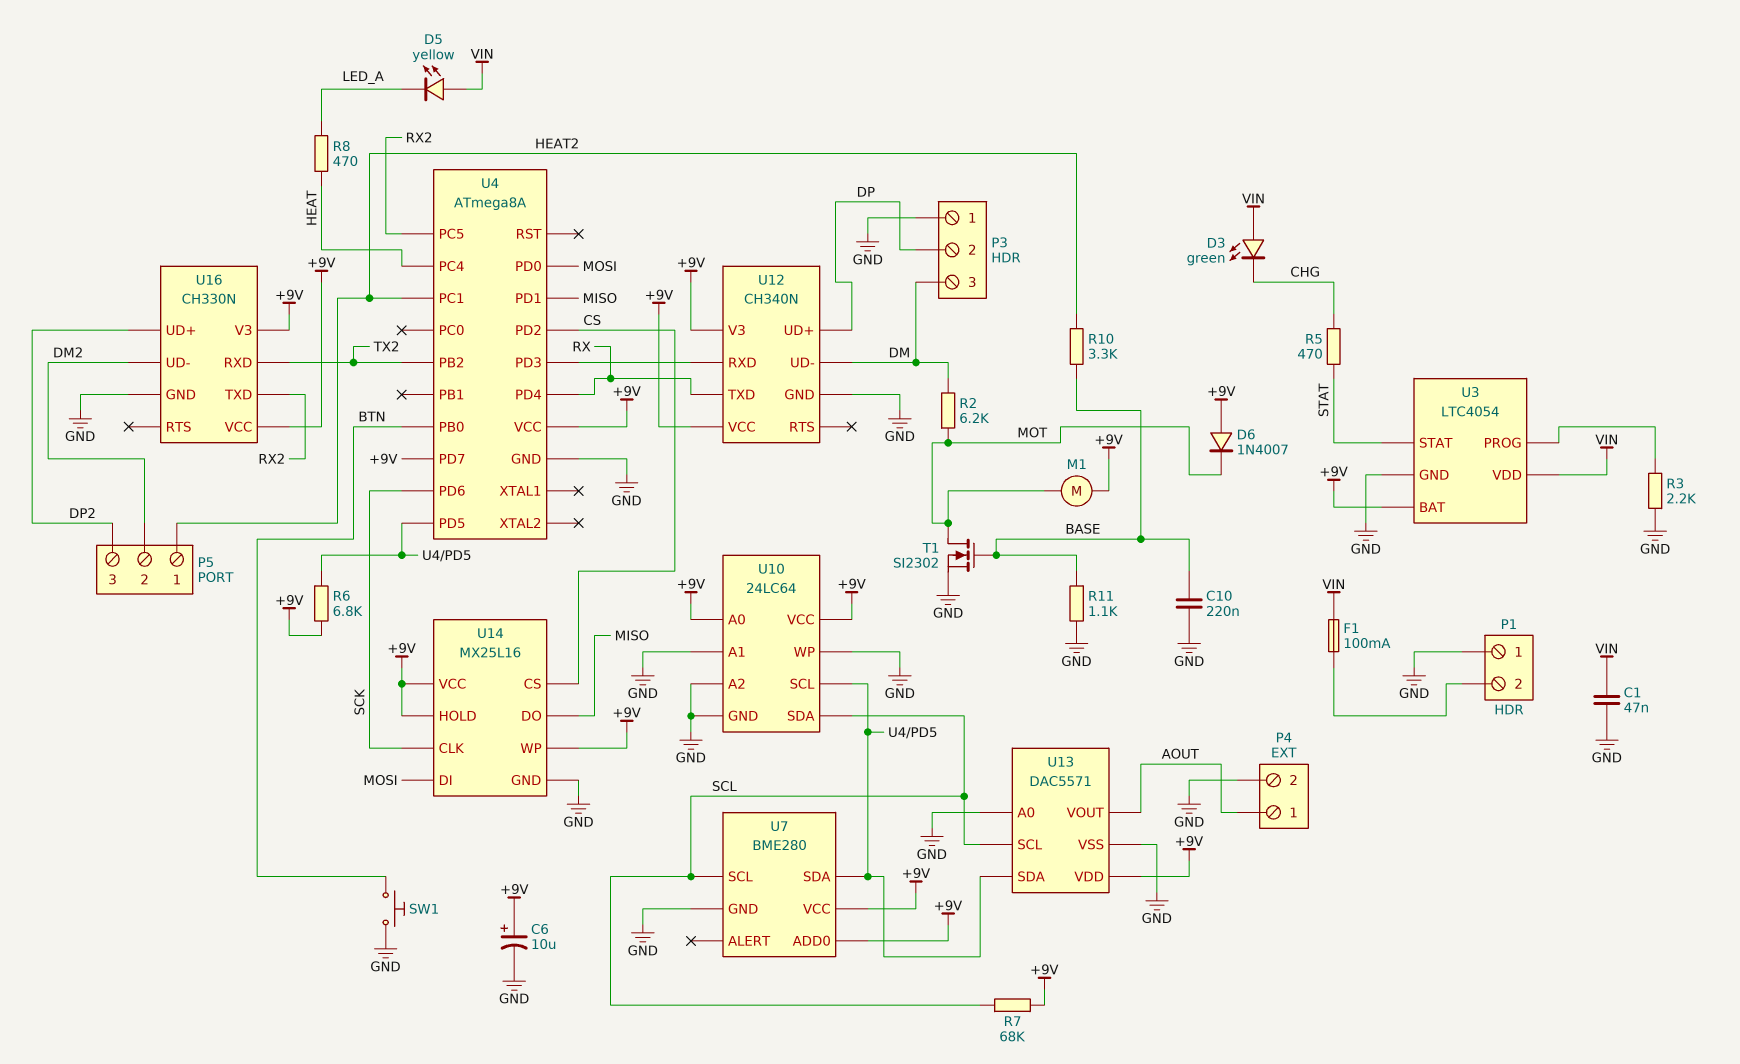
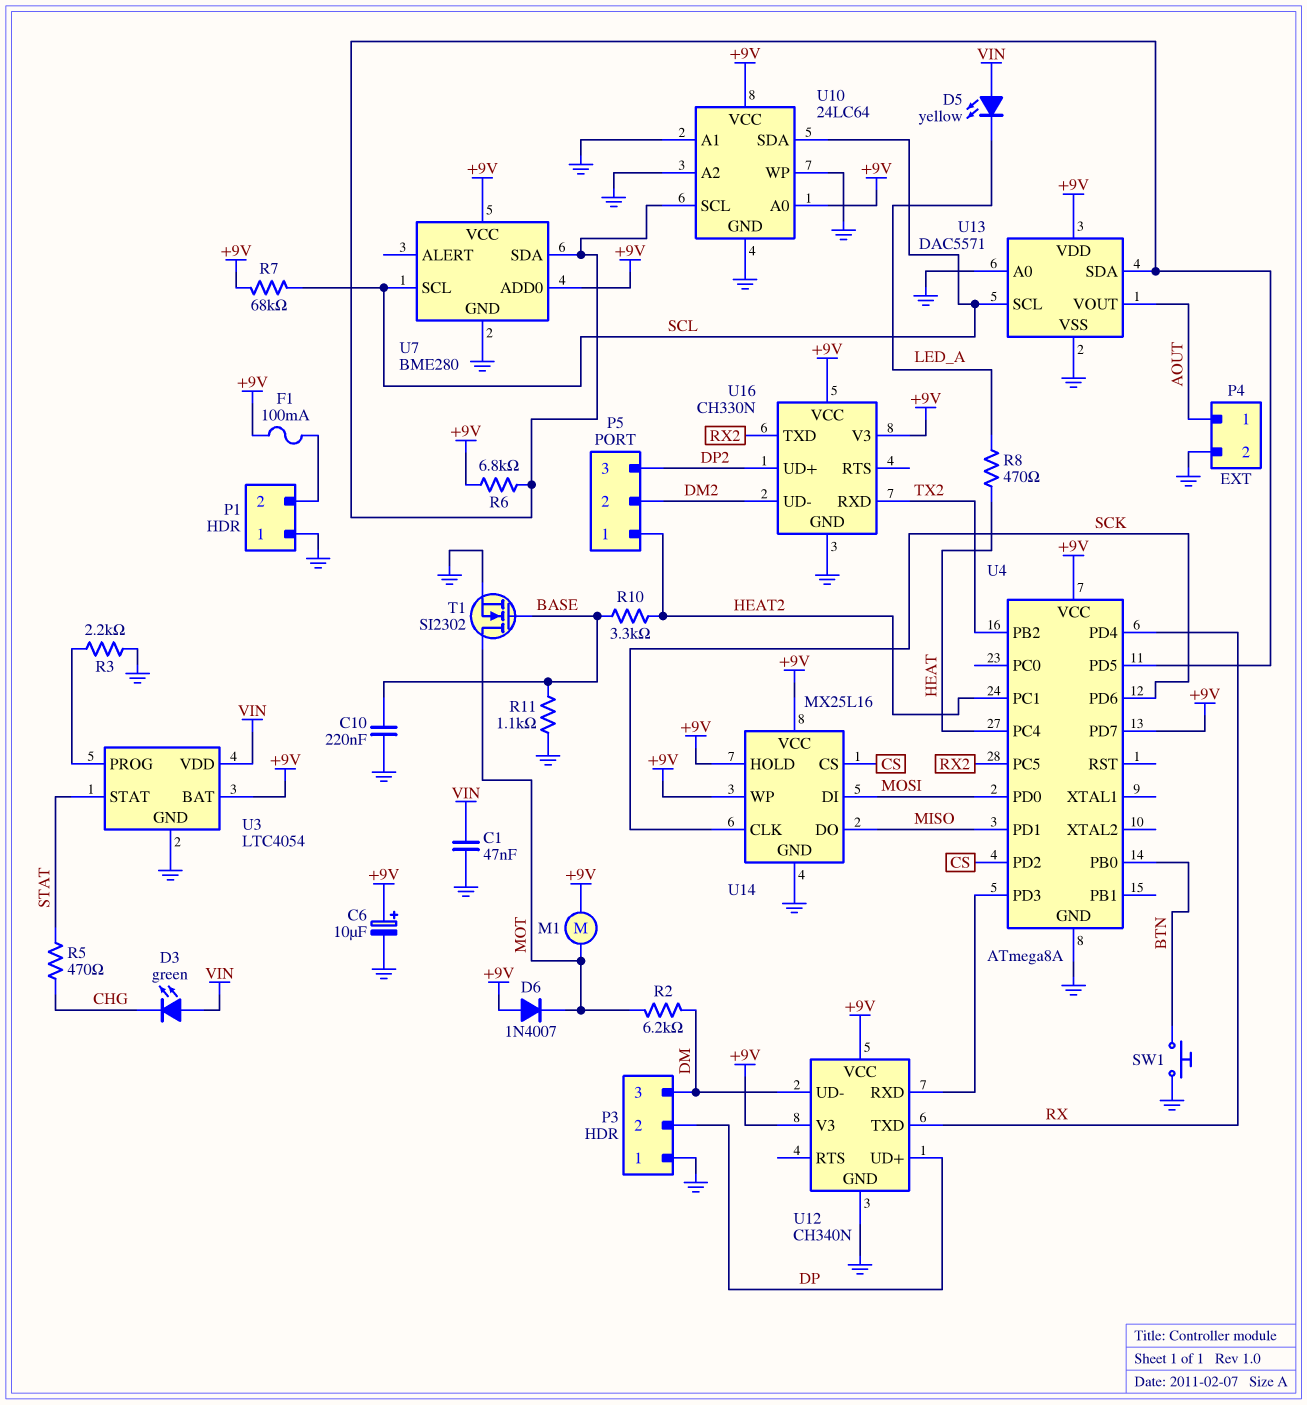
F1: 100mA (P1/2, VIN) -> 100mA (+9V, P1/2)

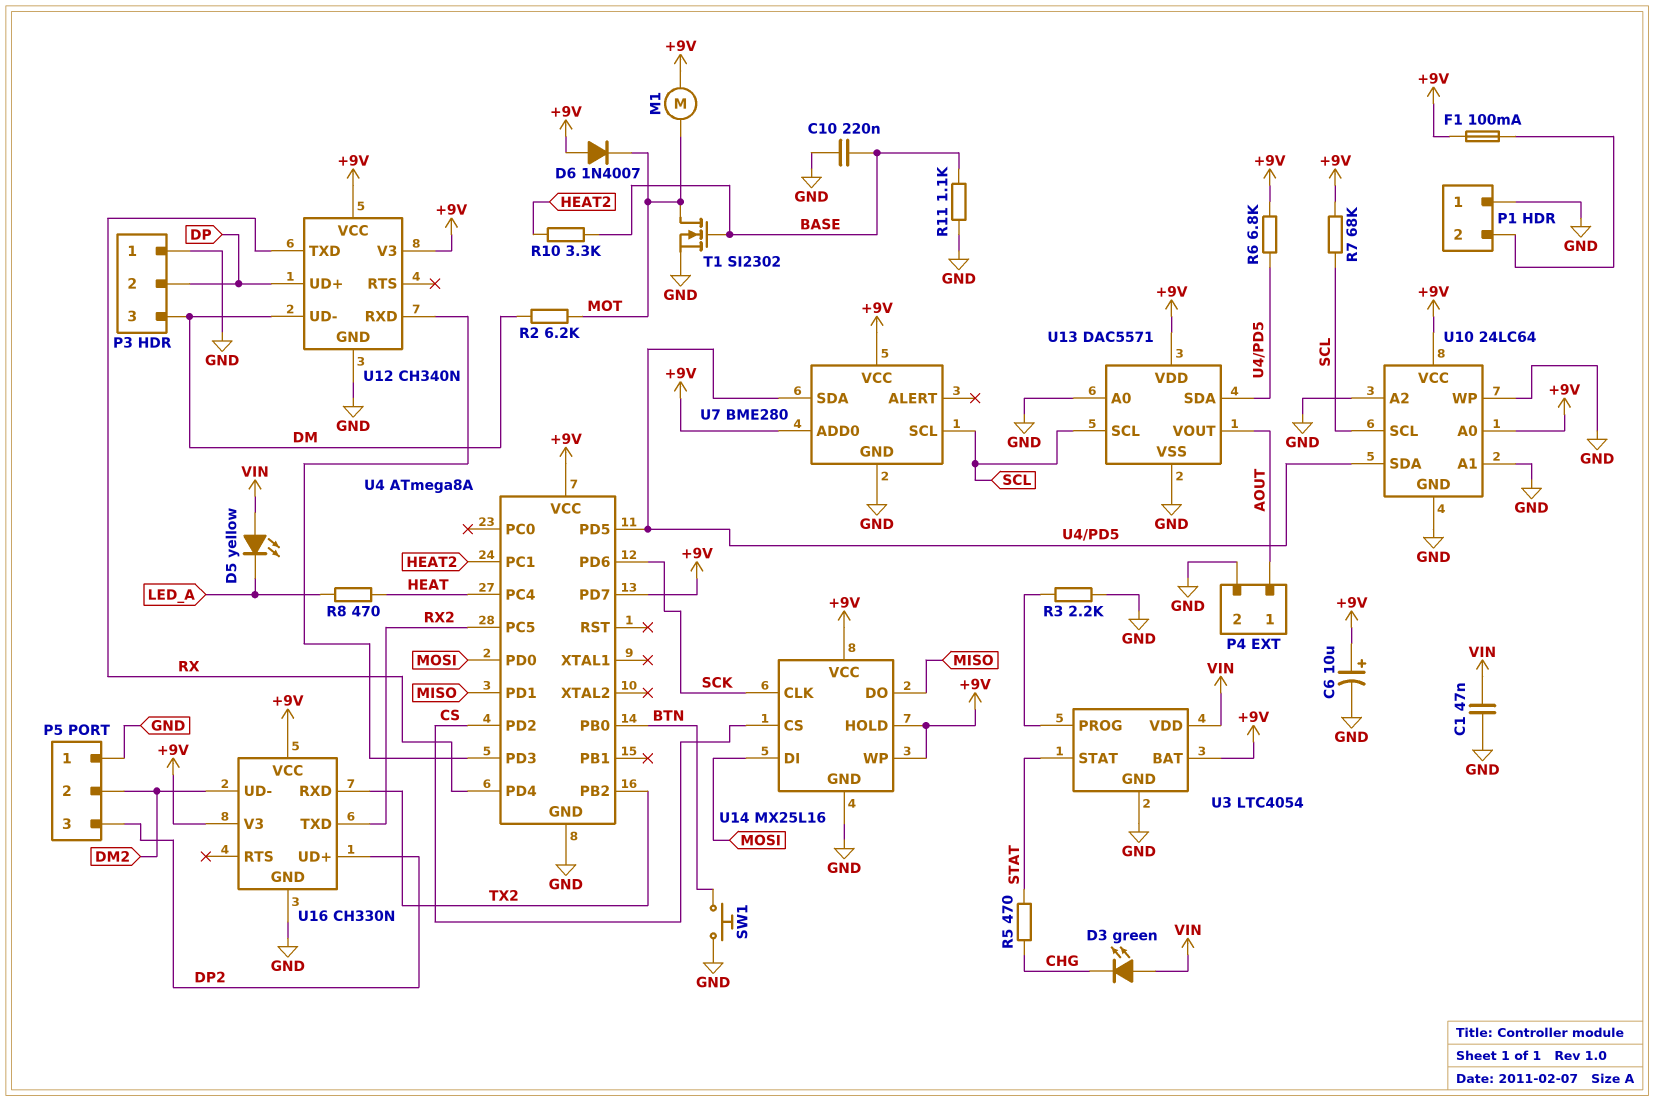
P5 pin 1: HEAT2 -> GND
U10 pin SCL: U4/PD5 -> SCL
U10 pin SDA: SCL -> U4/PD5

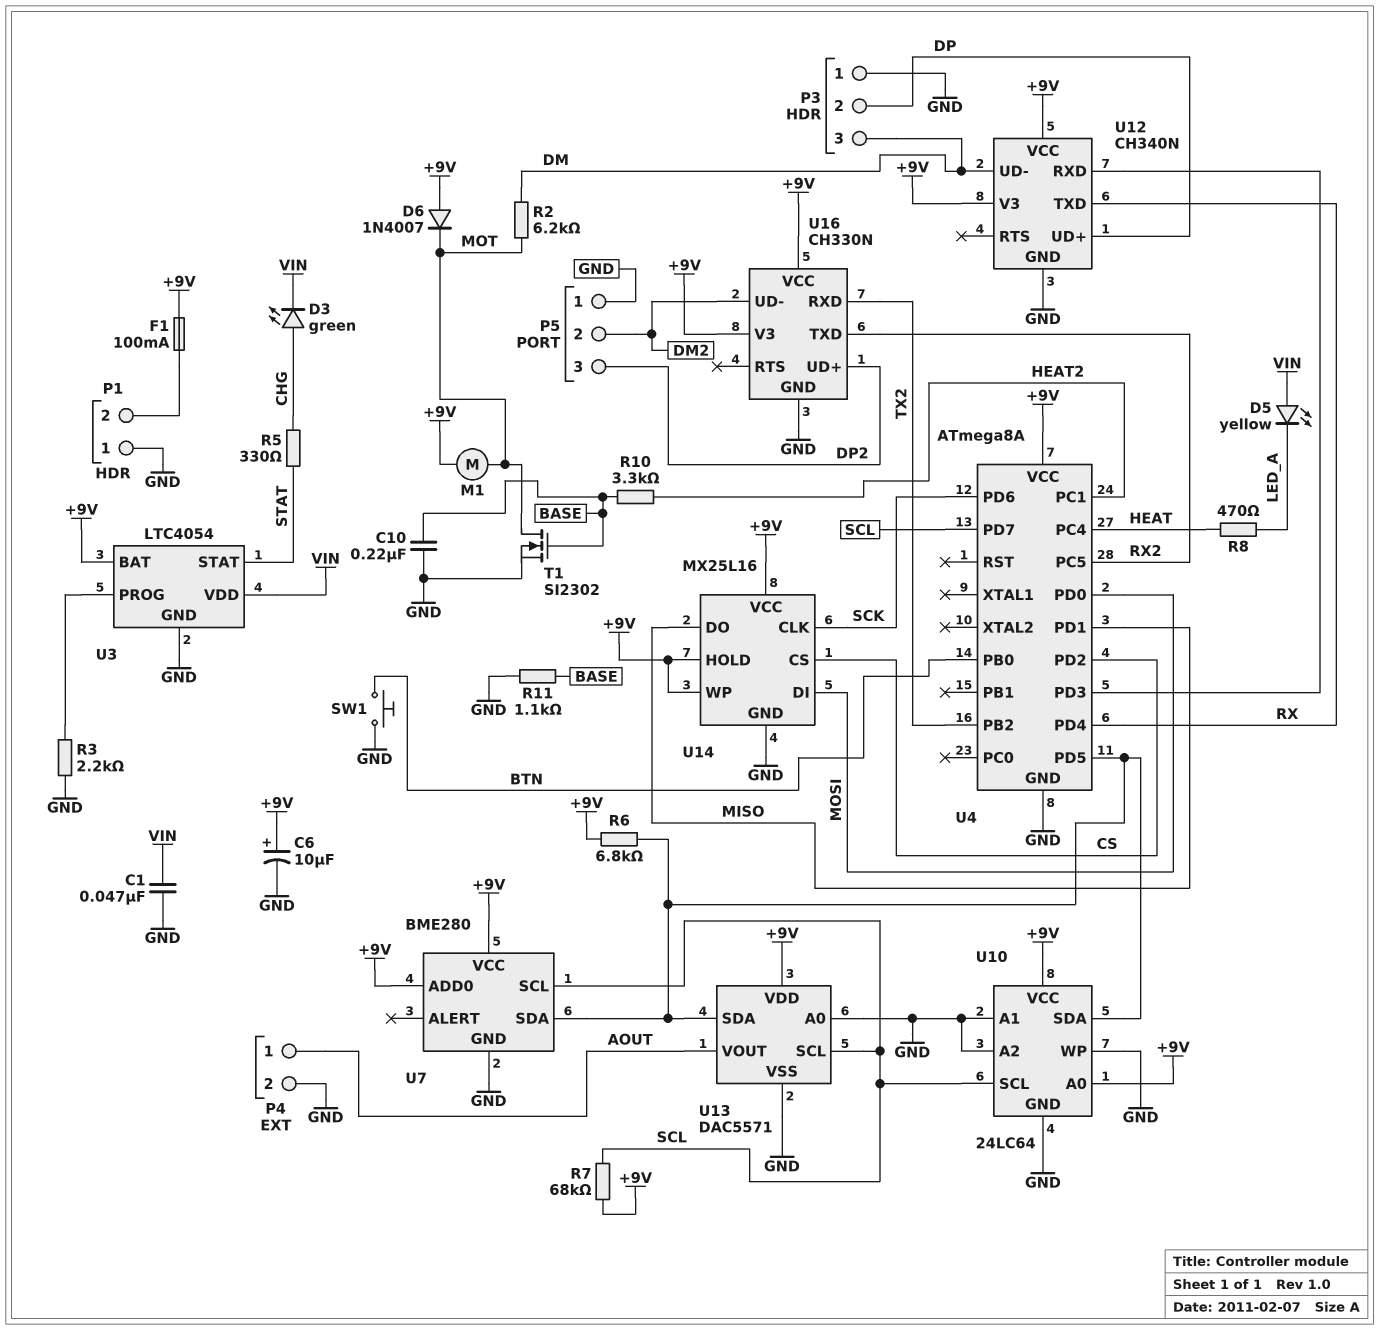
D3: LED green (A VIN, K CHG) -> LED green (A CHG, K VIN)
R5: 470 (CHG, STAT) -> 330 (CHG, STAT)
U4 pin PD7: +9V -> SCL

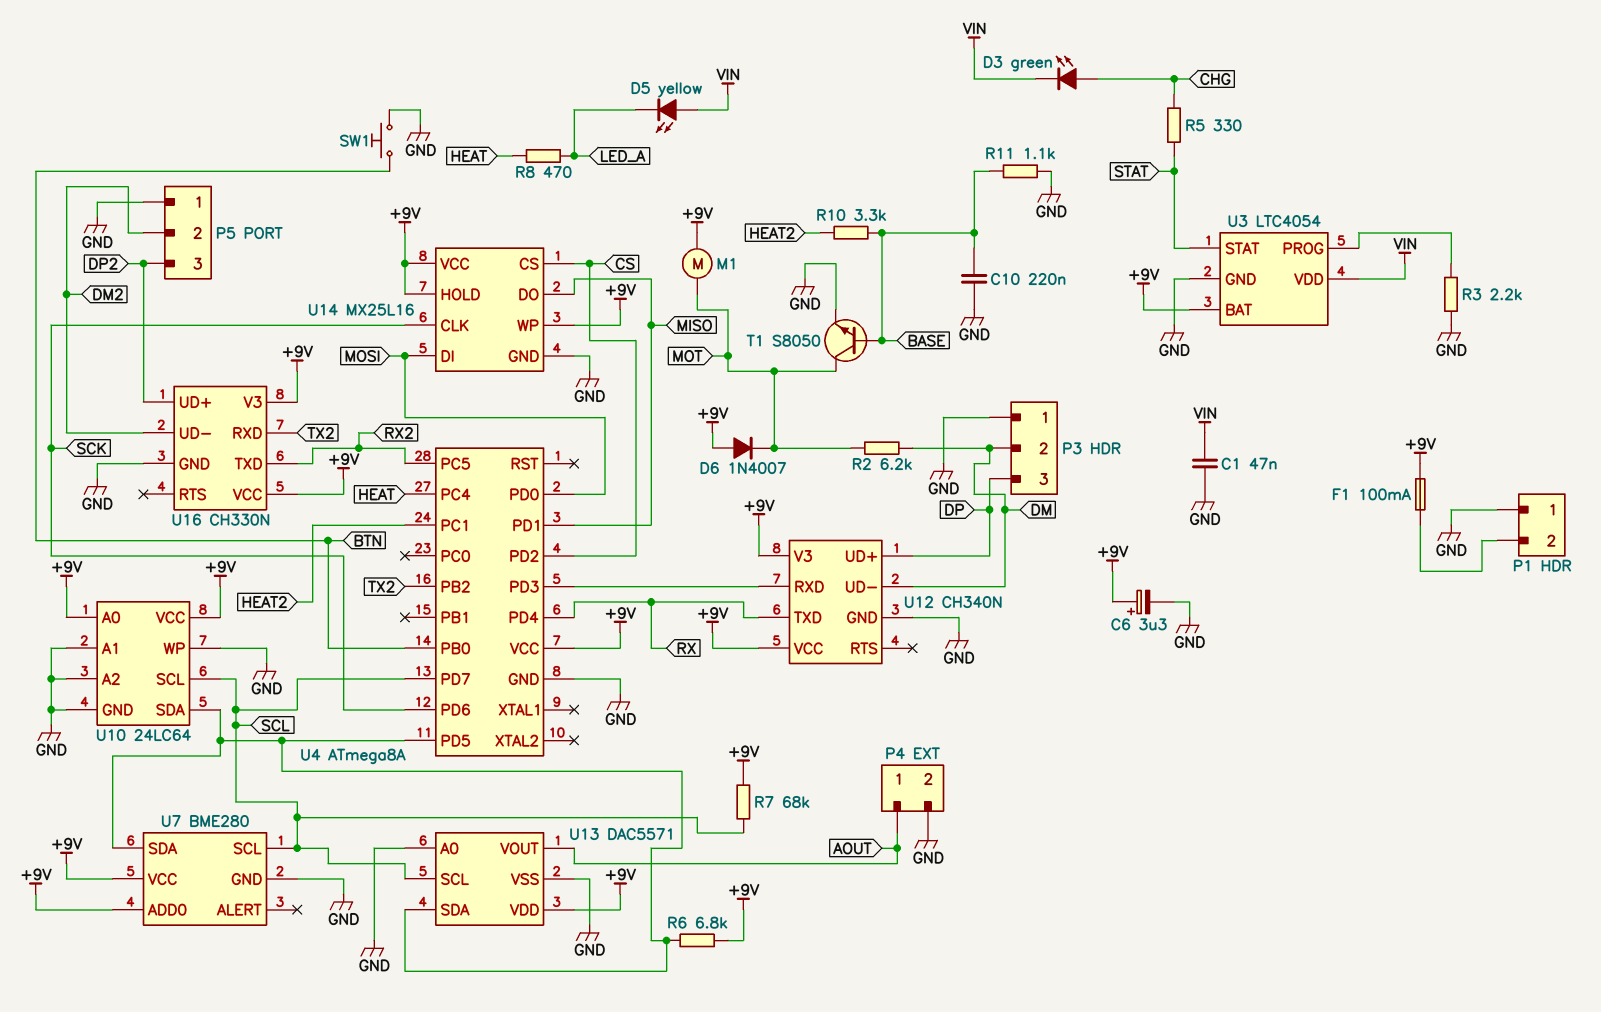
C6: 10uF (plus +9V, minus GND) -> 3.3uF (plus +9V, minus GND)
P3 pin 2: DP -> DM
P3 pin 3: DM -> DP
T1: NMOS SI2302 (G BASE, D MOT, S GND) -> NPN S8050 (B BASE, C MOT, E GND)

